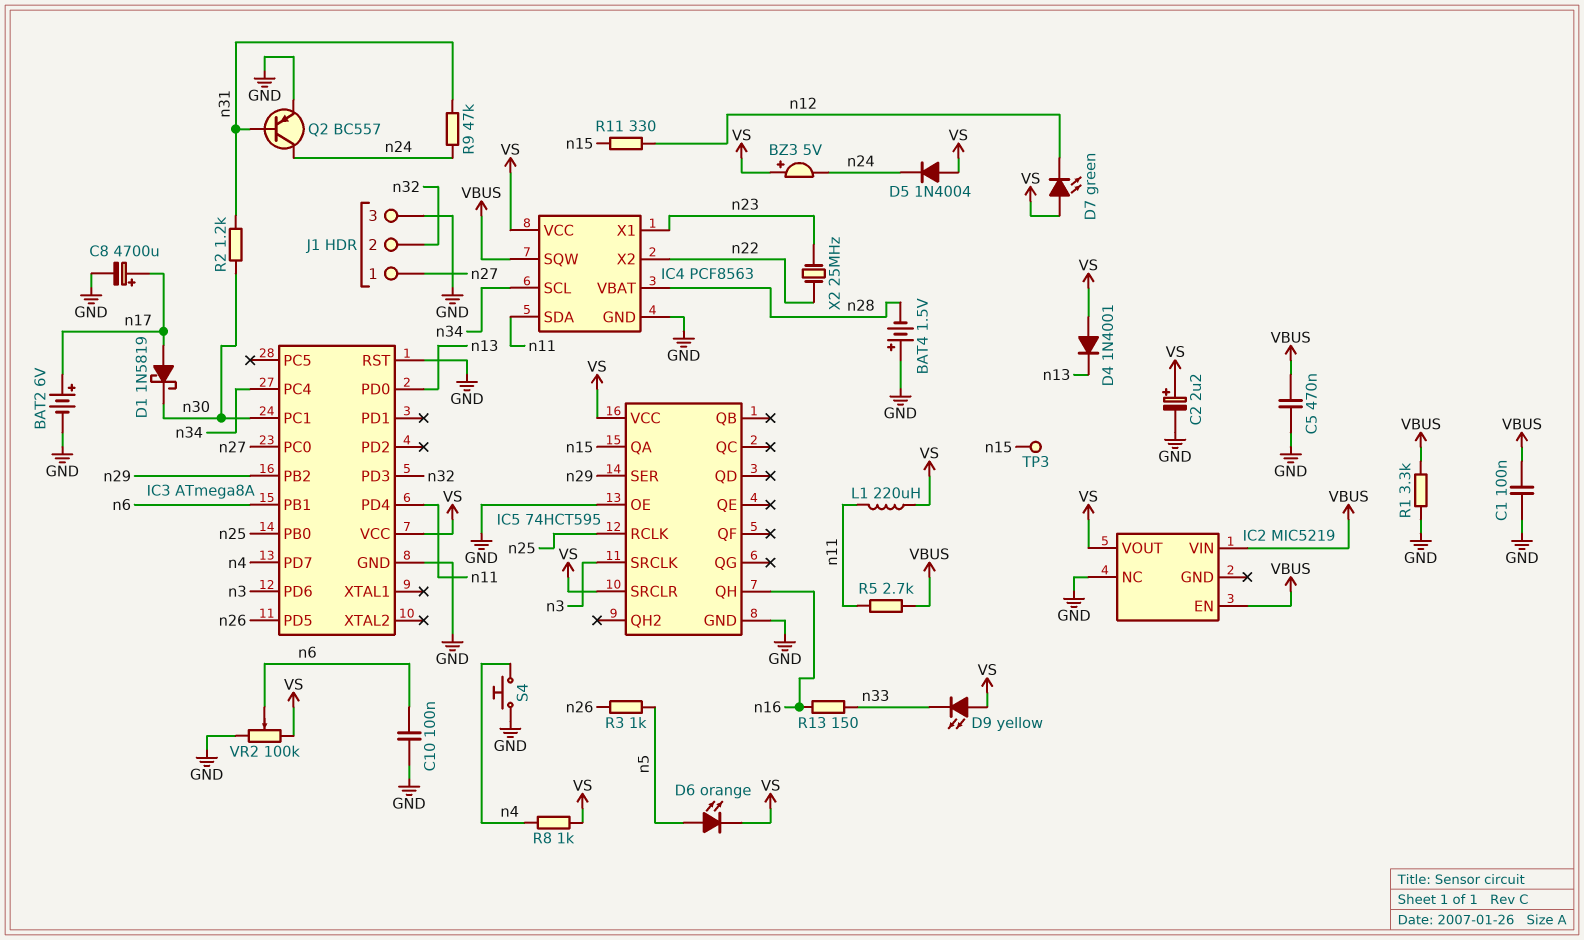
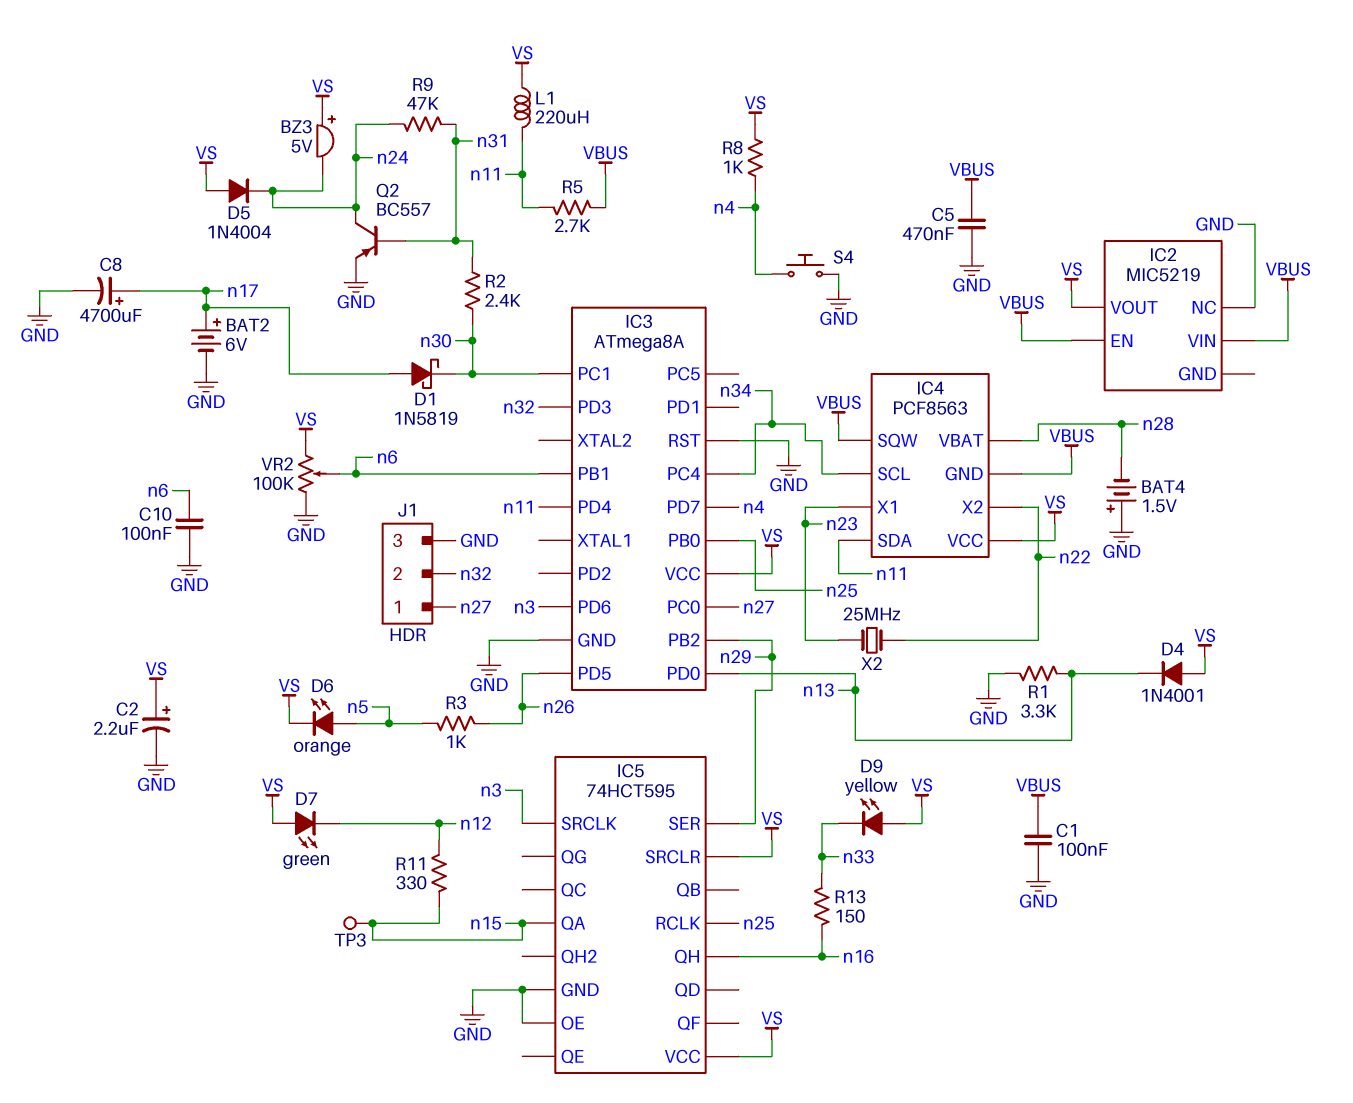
IC4 pin GND: GND -> VBUS
R1: 3.3k (GND, VBUS) -> 3.3k (GND, n13)
R2: 1.2k (n30, n31) -> 2.4k (n30, n31)

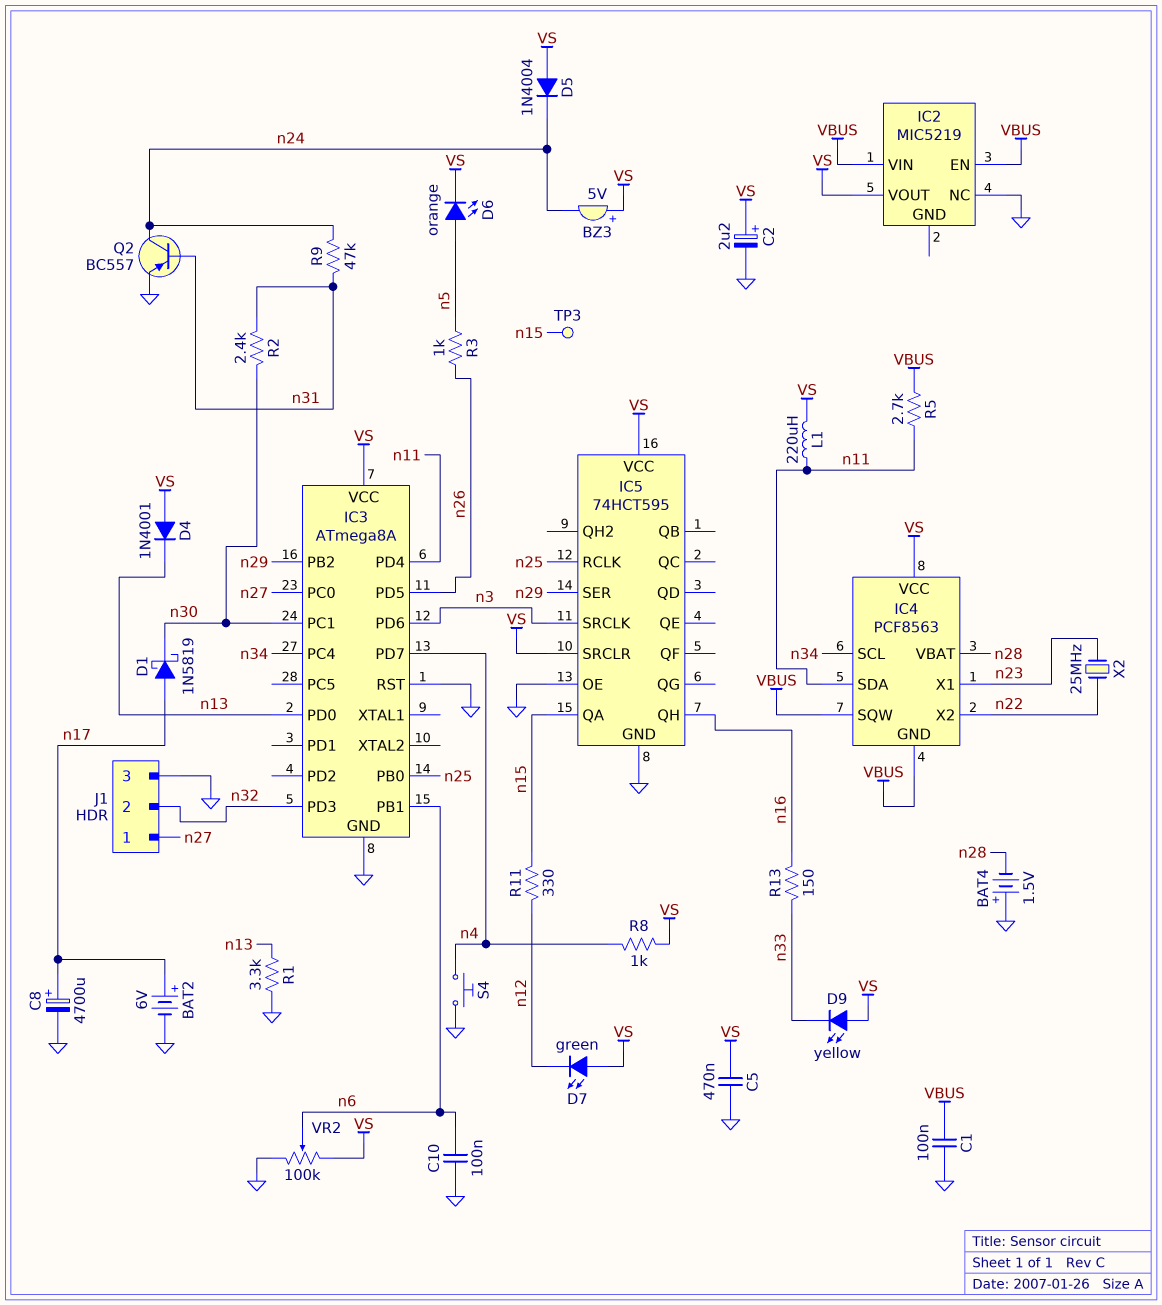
C5: 470nF (GND, VBUS) -> 470nF (GND, VS)

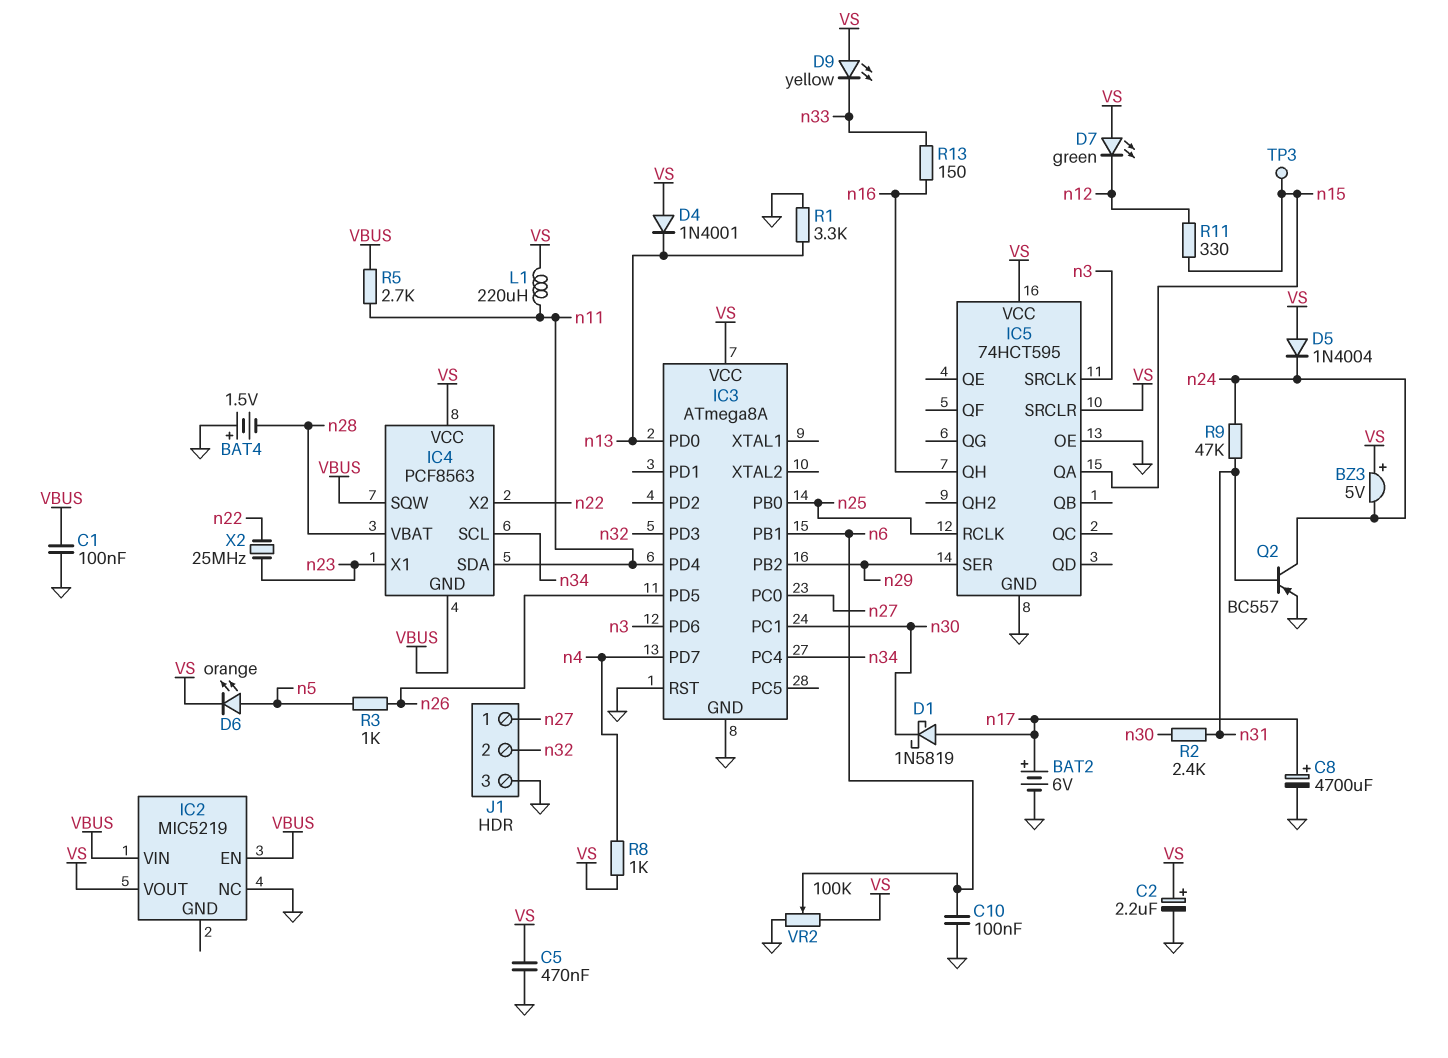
S4: button (GND, n4) -> none

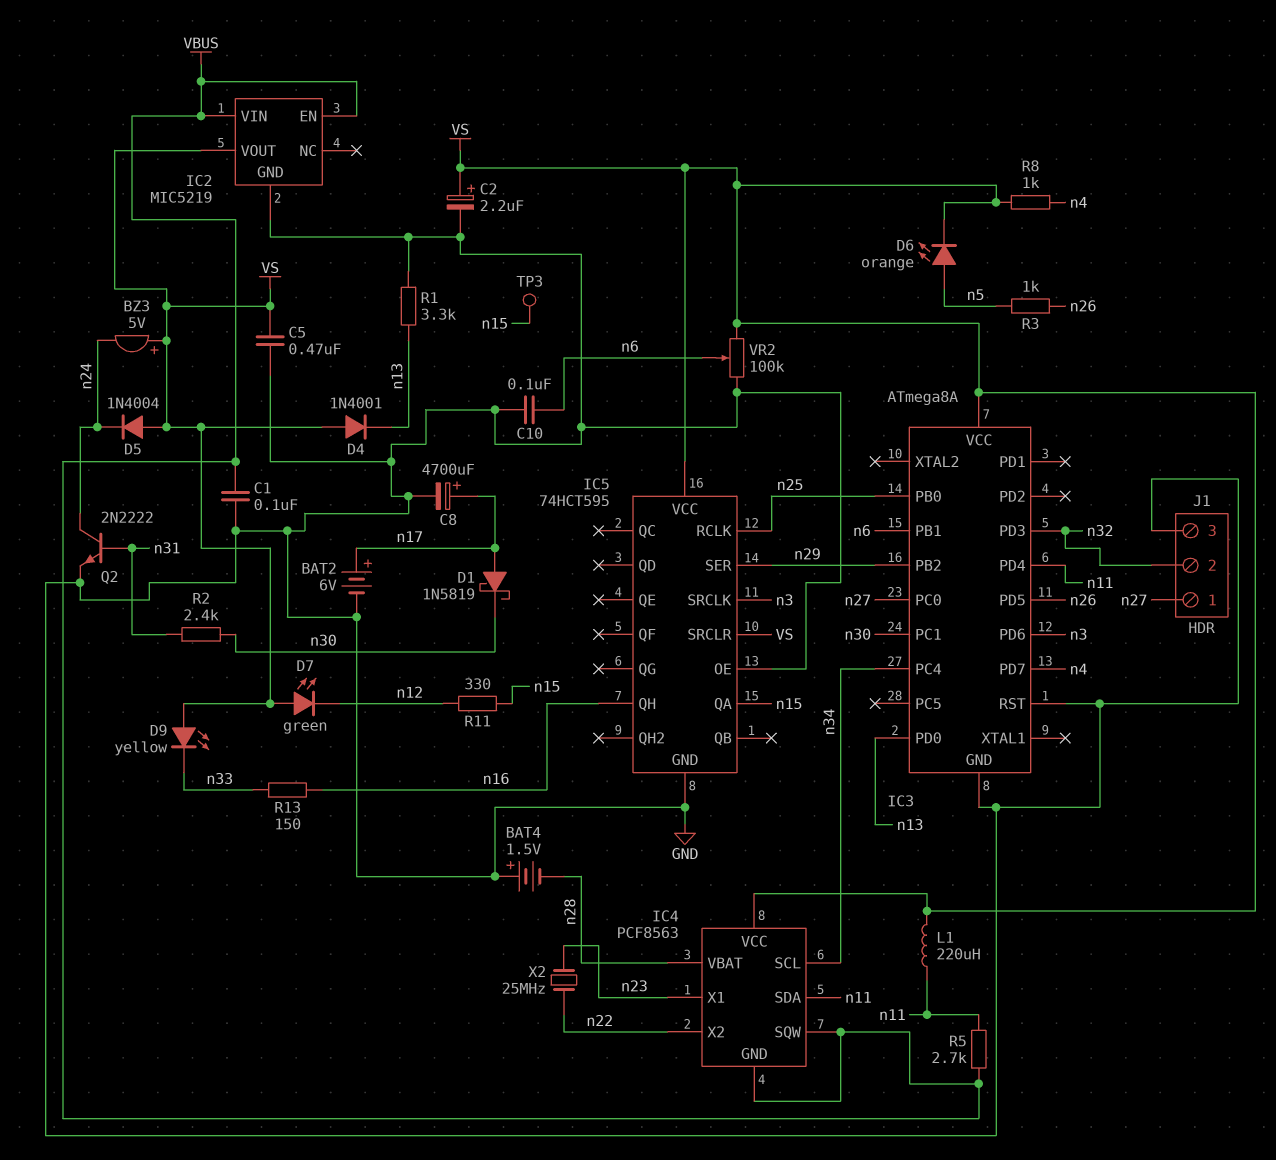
IC2 pin GND: none -> GND
IC2 pin NC: GND -> none
Q2: PNP BC557 (B n31, C n24, E GND) -> NPN 2N2222 (B n31, C n24, E GND)
R9: 47k (n24, n31) -> none

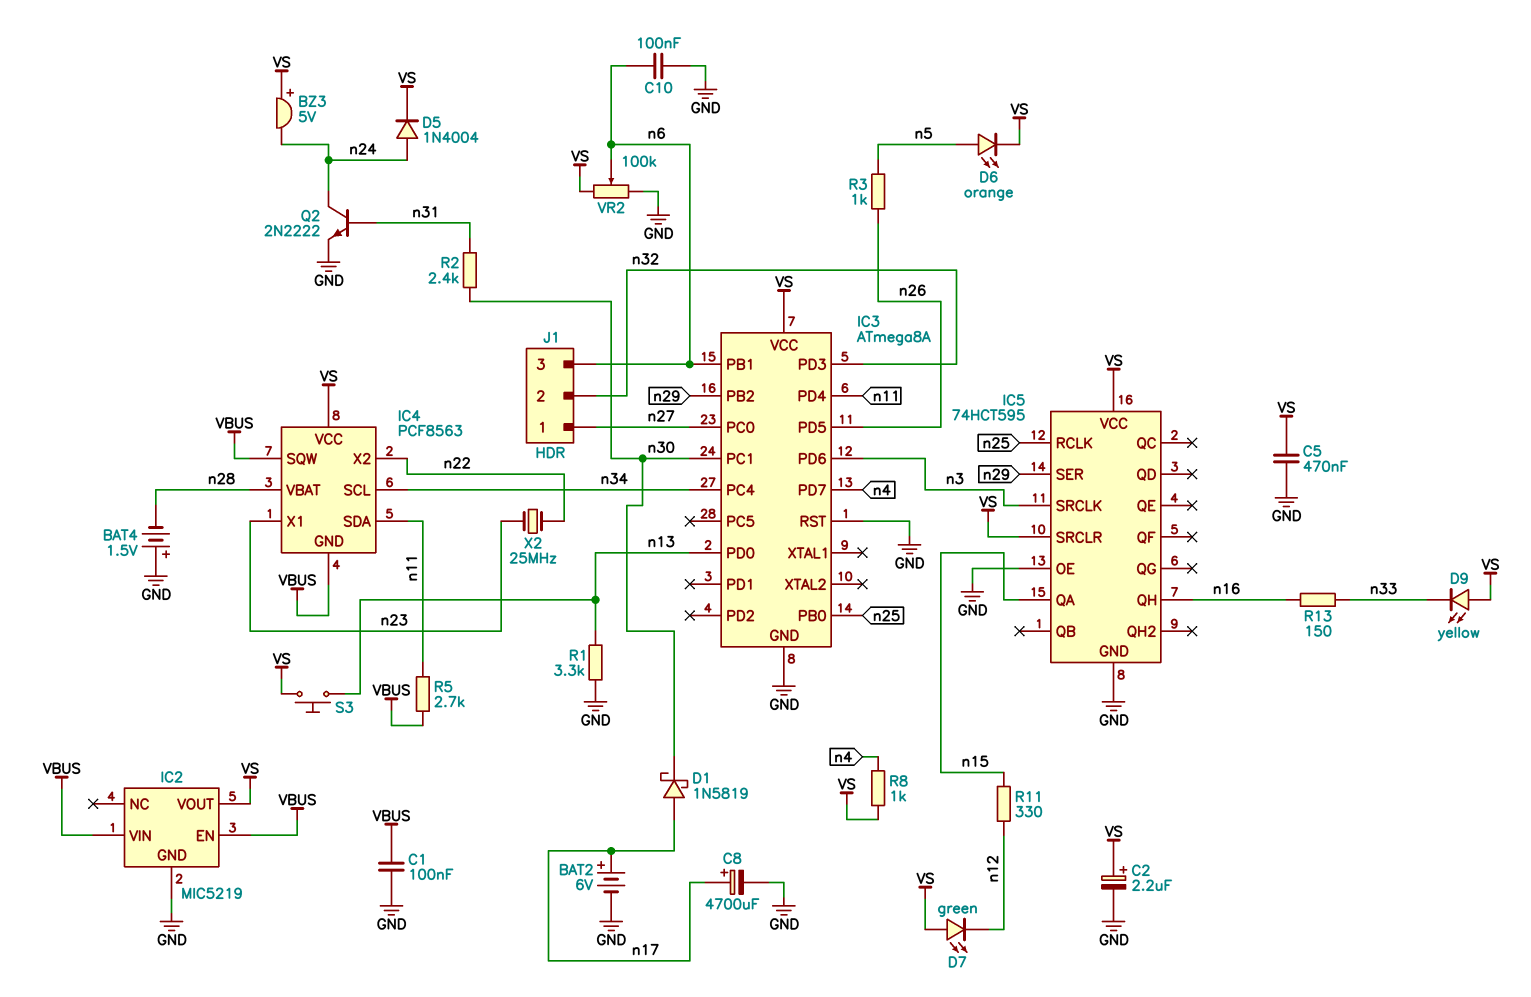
D4: diode 1N4001 (A VS, K n13) -> none
D5: diode 1N4004 (A VS, K n24) -> diode 1N4004 (A n24, K VS)
J1 pin 3: GND -> n6
L1: 220uH (VS, n11) -> none
S3: none -> button (VS, n13)
TP3: test point (n15) -> none

